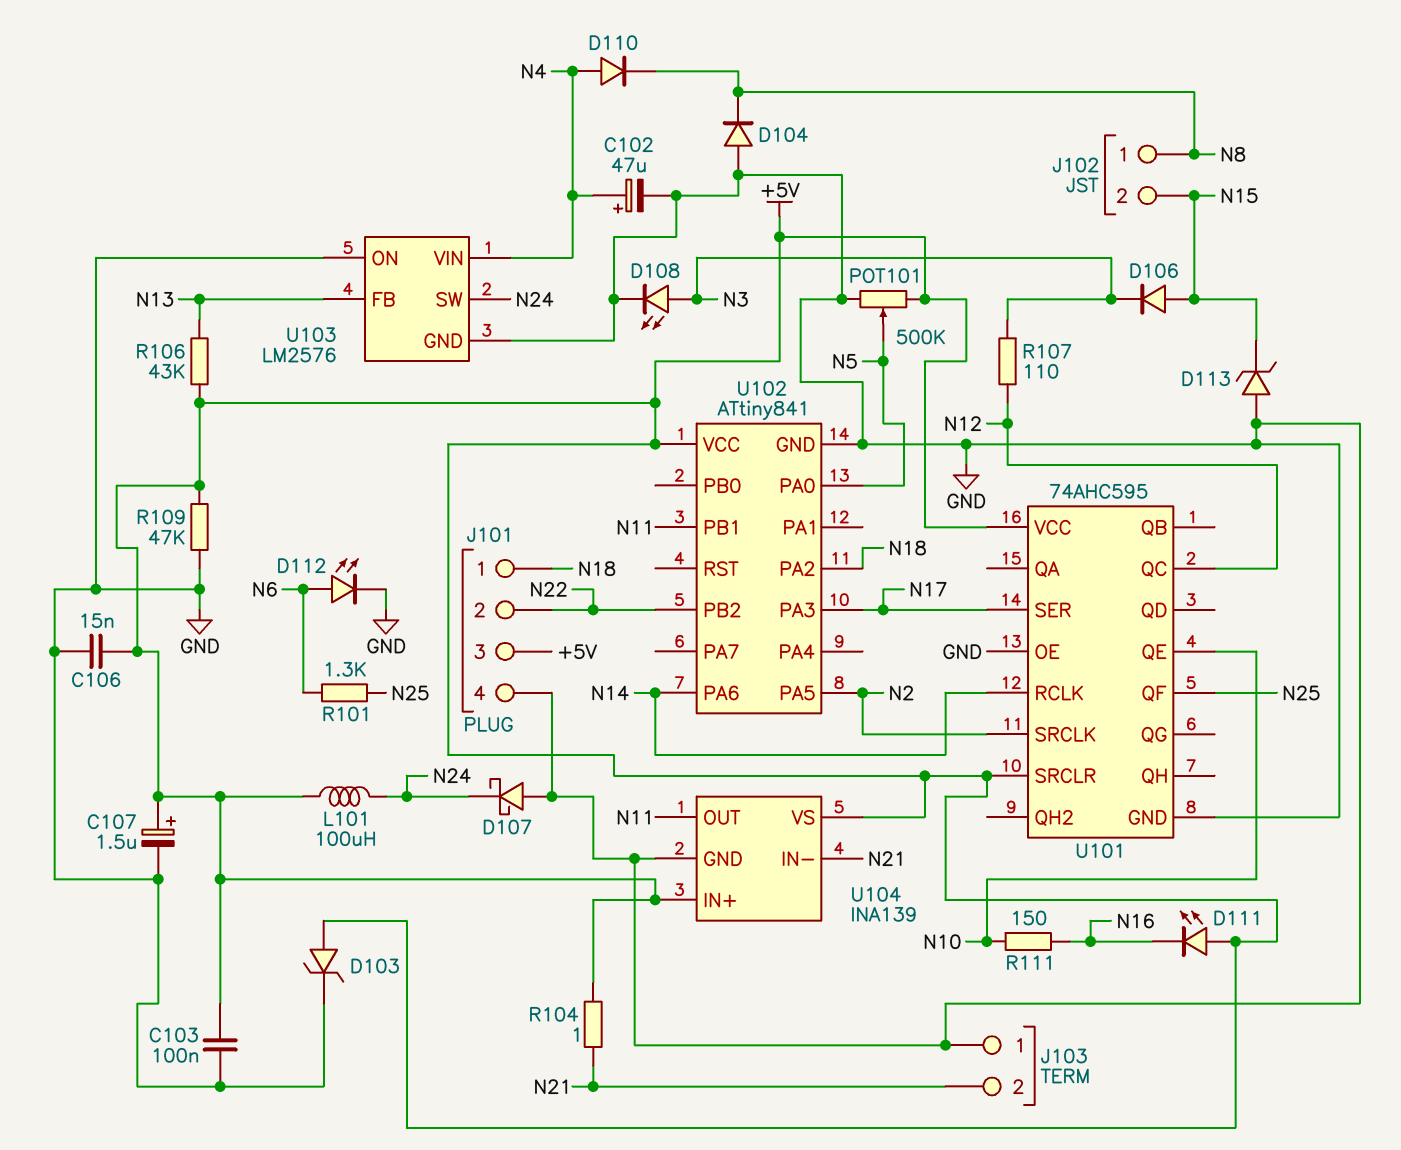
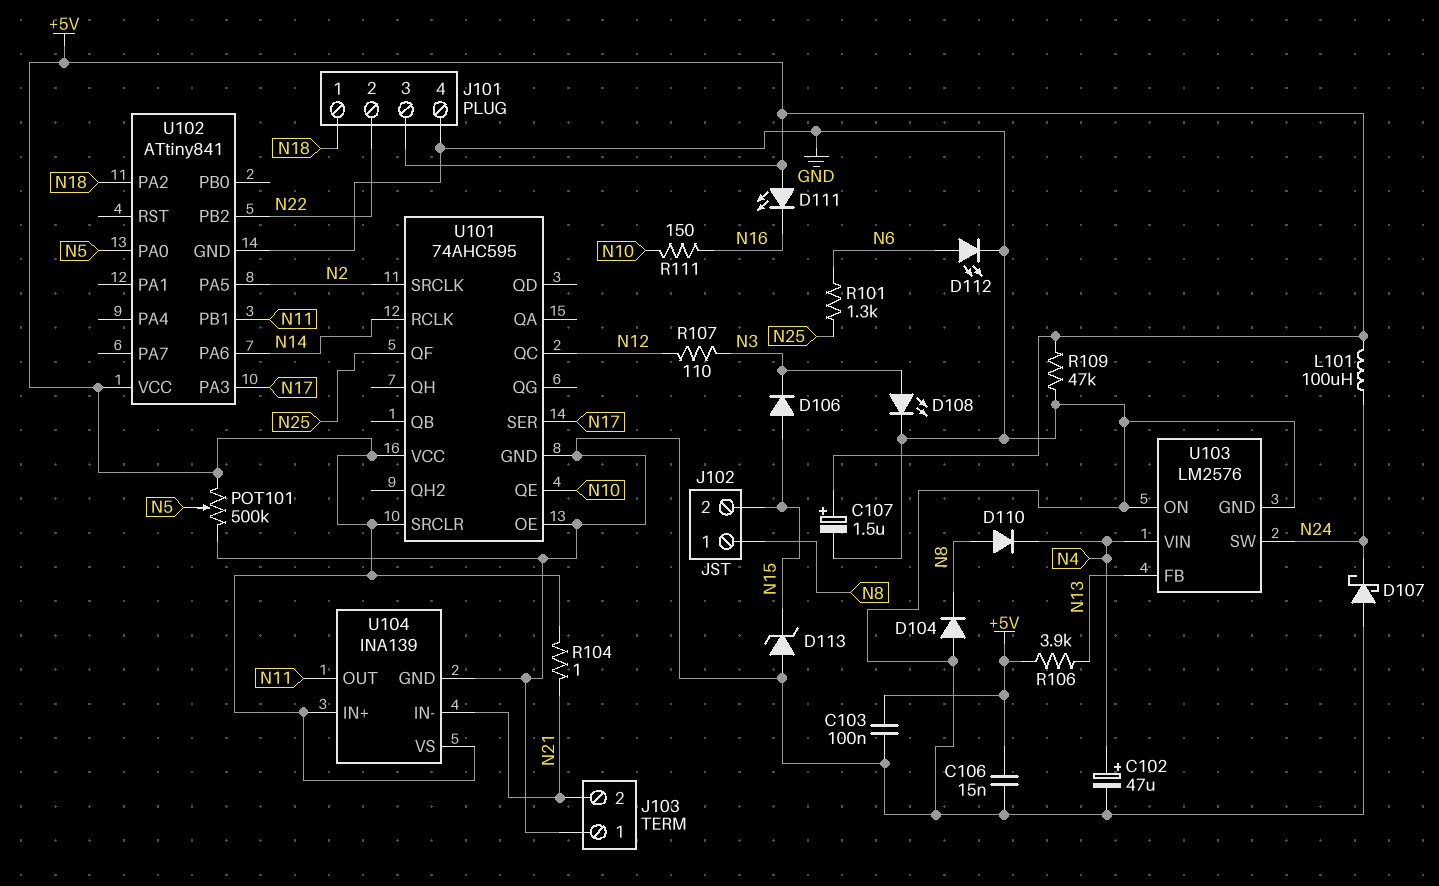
D103: zener (A +5V, K GND) -> none
D110: diode (A N4, K N8) -> diode (A N8, K N4)
R106: 43k (+5V, N13) -> 3.9k (+5V, N13)

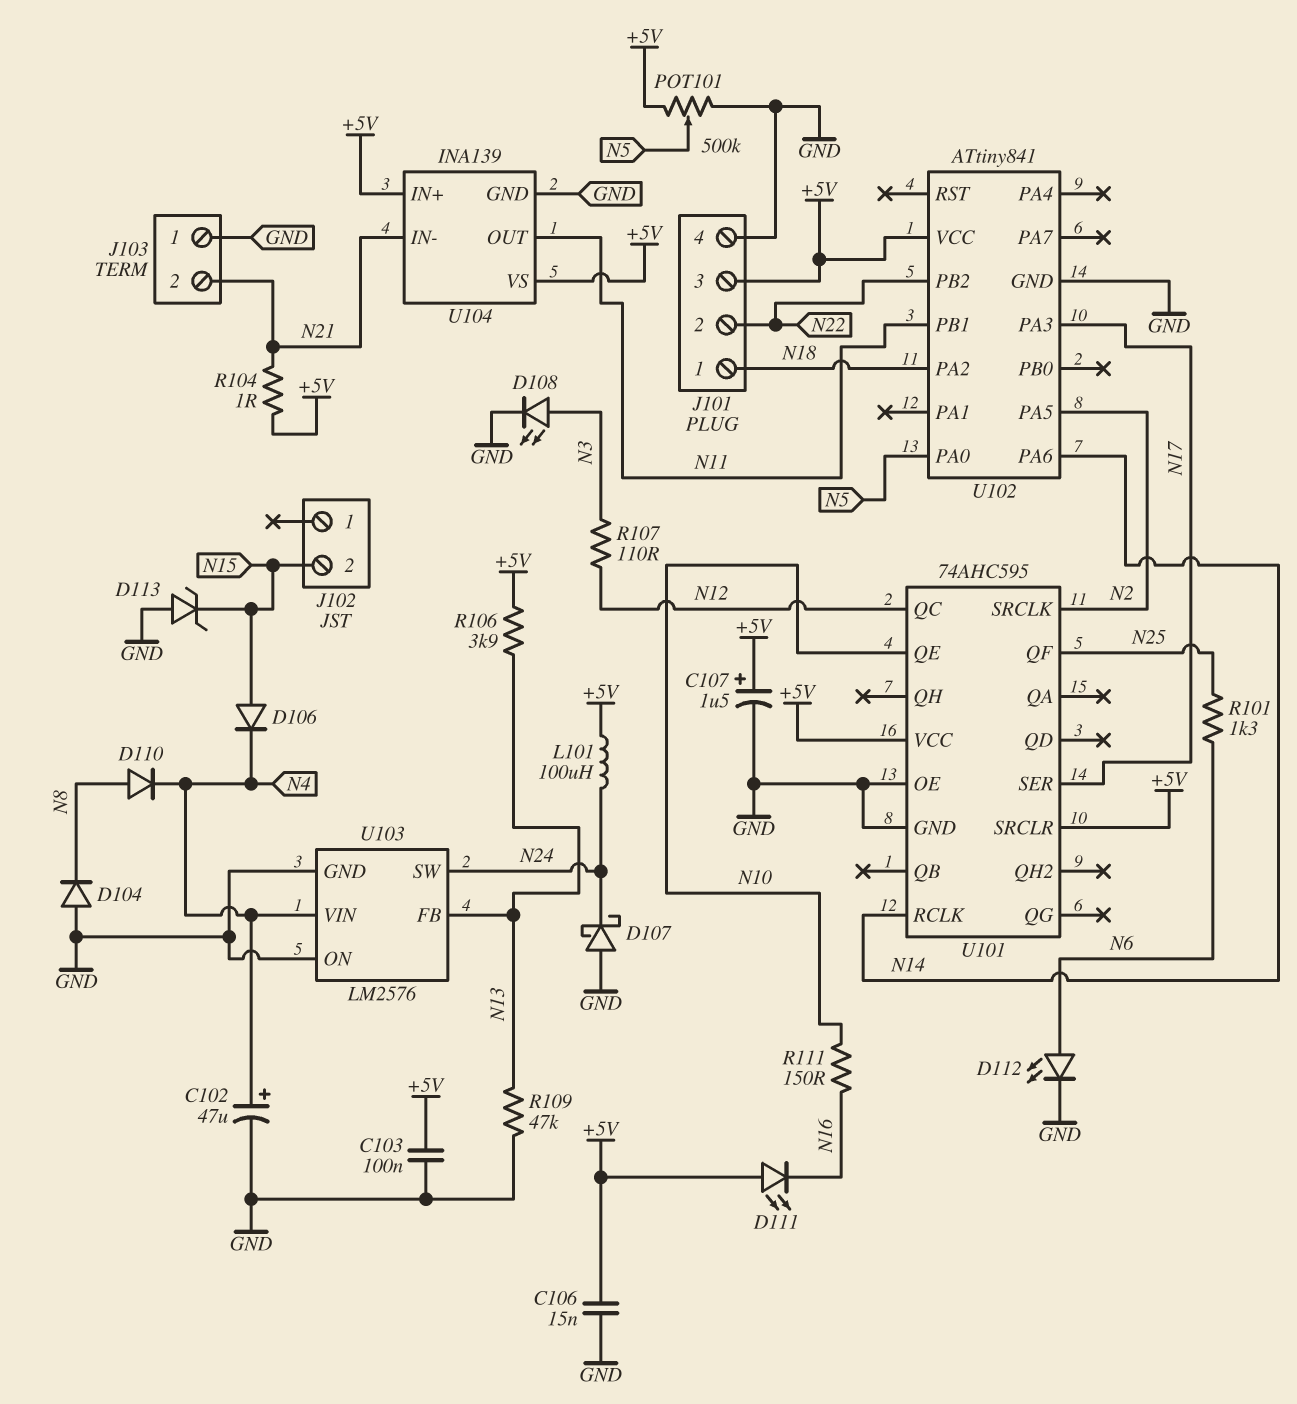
D106: diode (A N15, K N3) -> diode (A N15, K N4)
J102 pin 1: N8 -> none
R109: 47k (+5V, GND) -> 47k (GND, N13)

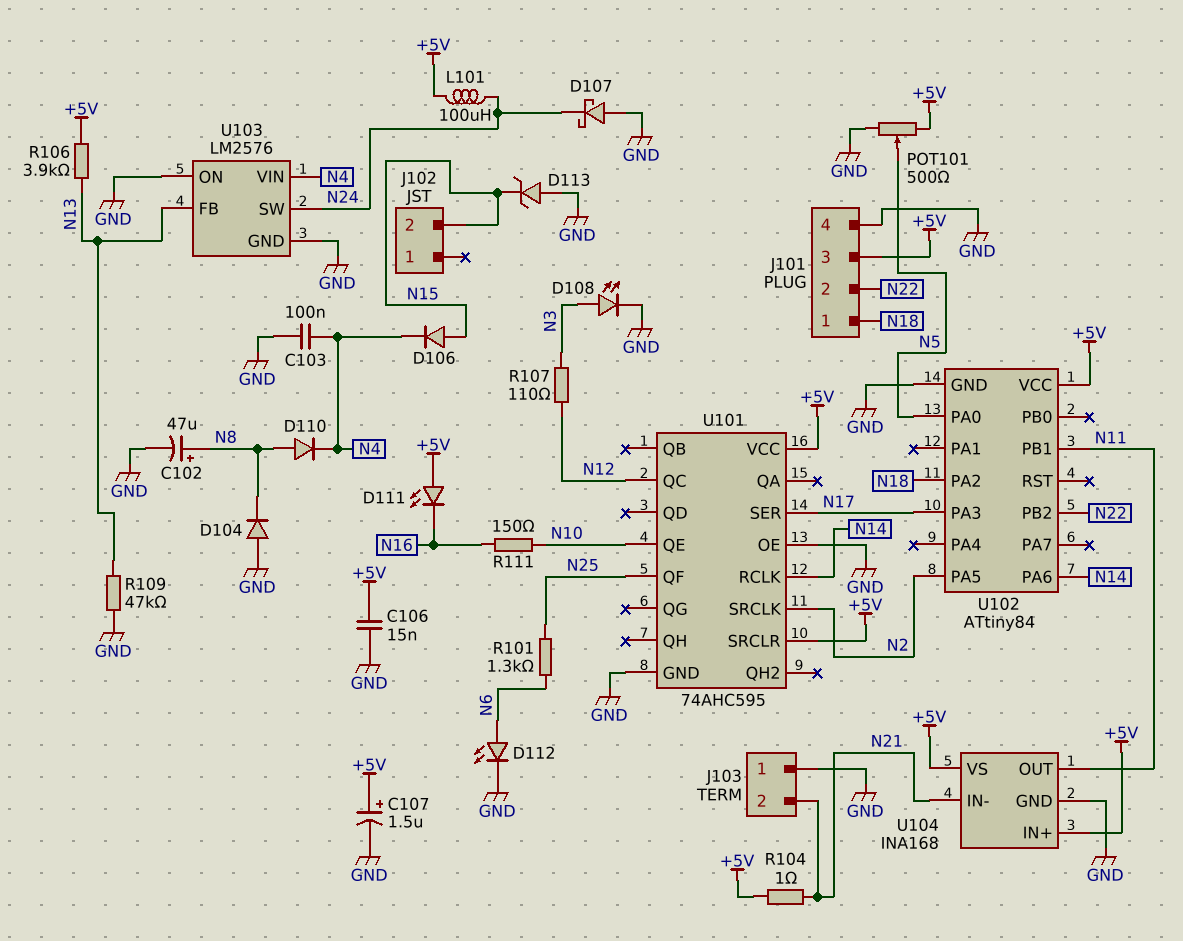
C102: 47uF (plus N4, minus GND) -> 47uF (plus N8, minus GND)
C103: 100nF (+5V, GND) -> 100nF (GND, N4)
POT101: 500k (+5V, GND, wiper N5) -> 500 (+5V, GND, wiper N5)
U102: ATtiny841 -> ATtiny84
U104: INA139 -> INA168

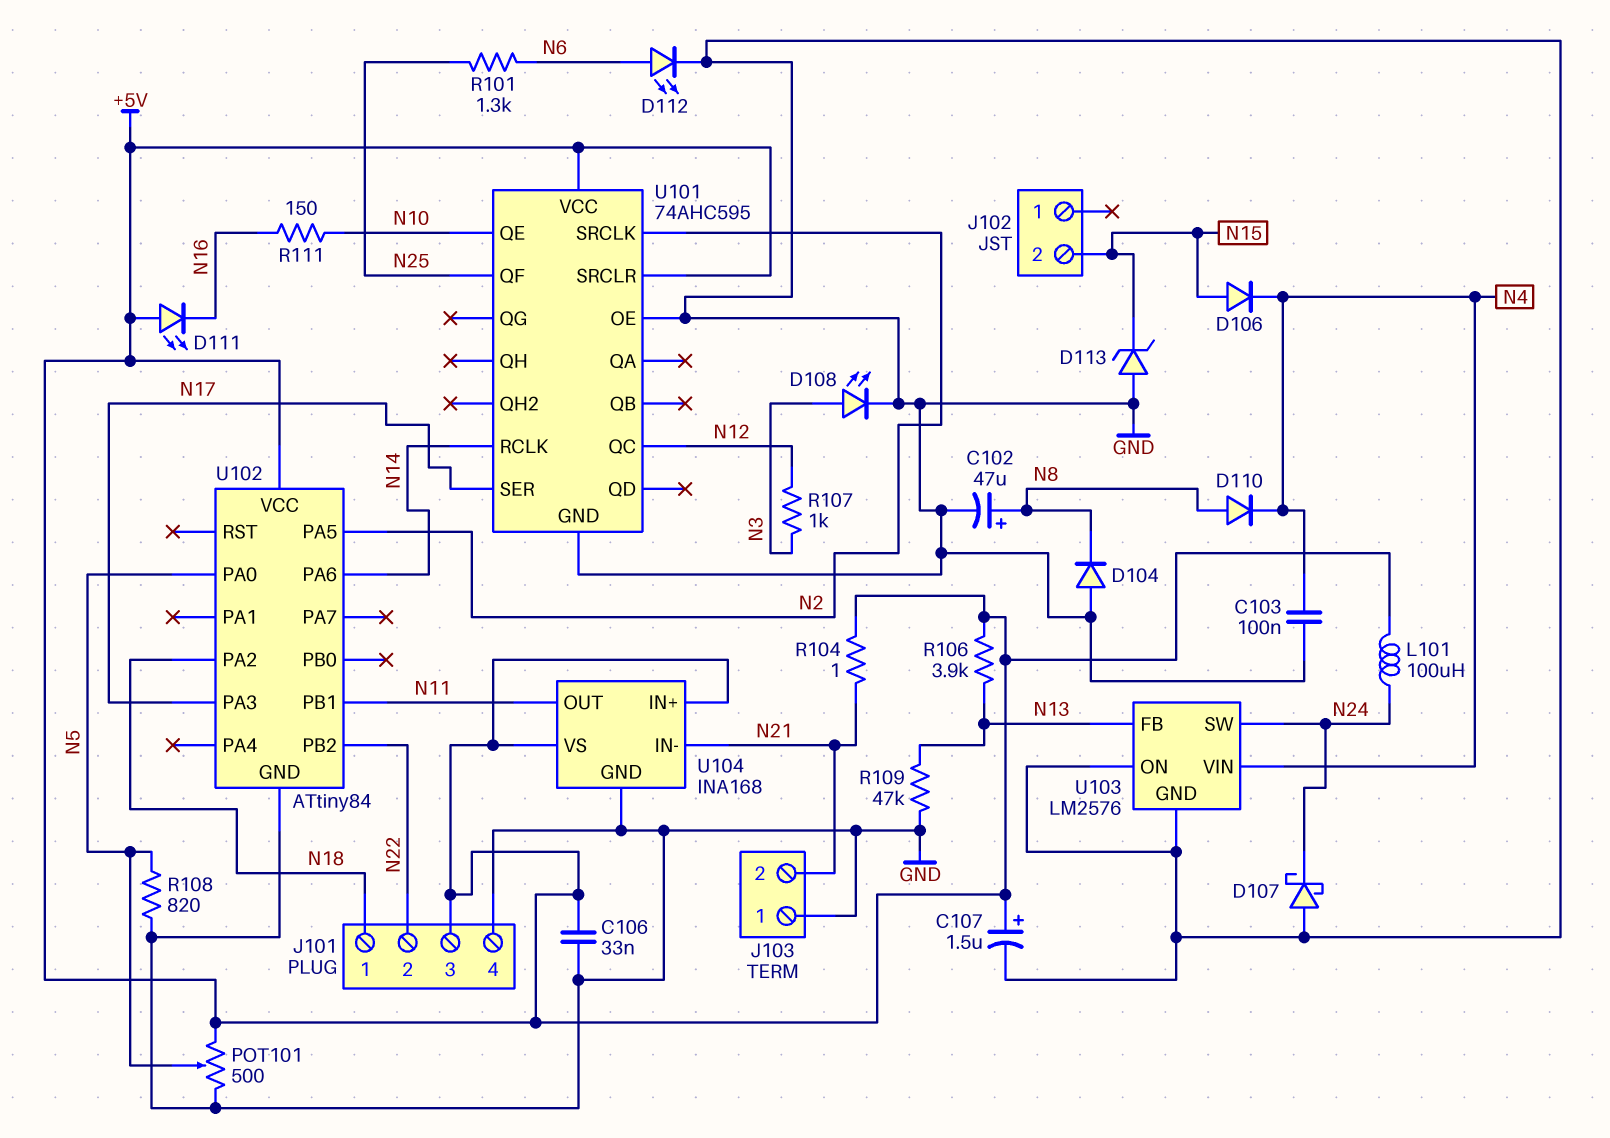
C106: 15nF (+5V, GND) -> 33nF (+5V, GND)
R107: 110 (N3, N12) -> 1k (N3, N12)
R108: none -> 820 (GND, N5)

